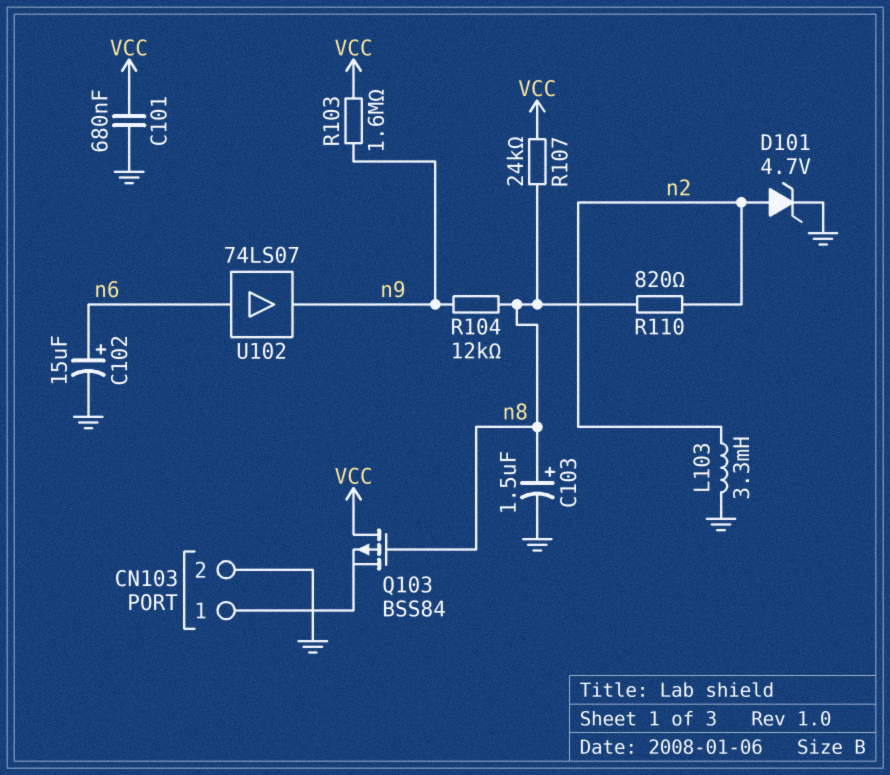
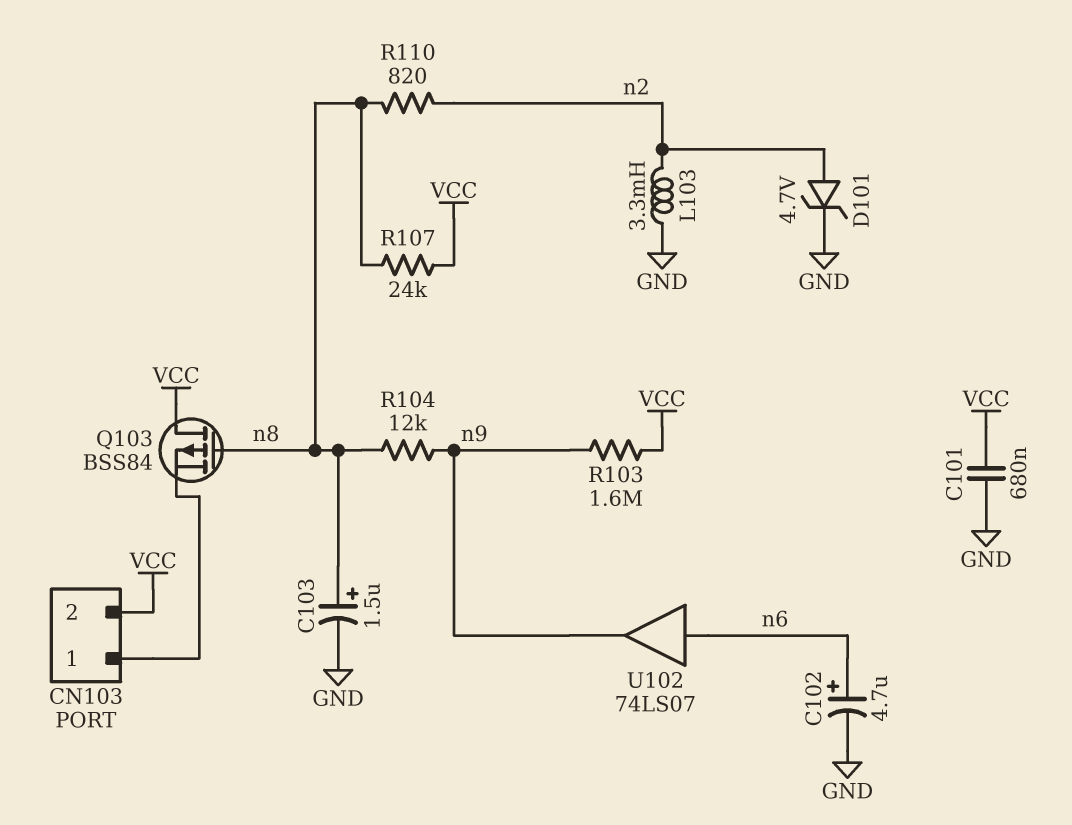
C102: 15uF (plus n6, minus GND) -> 4.7uF (plus n6, minus GND)
CN103 pin 2: GND -> VCC

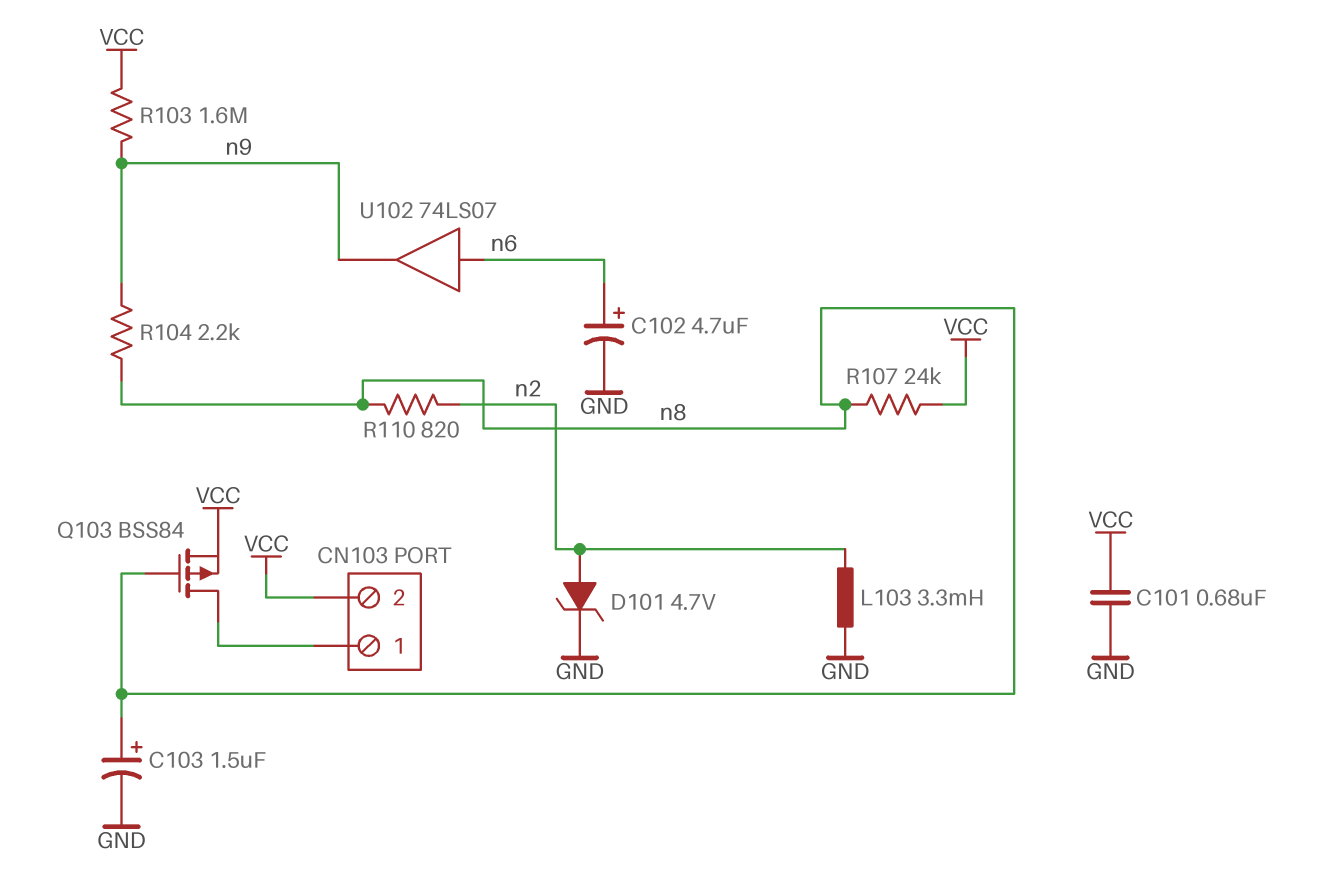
Q103: PMOS BSS84 (G n8, D VCC, S CN103/1) -> PMOS BSS84 (G n8, D CN103/1, S VCC)
R104: 12k (n8, n9) -> 2.2k (n8, n9)

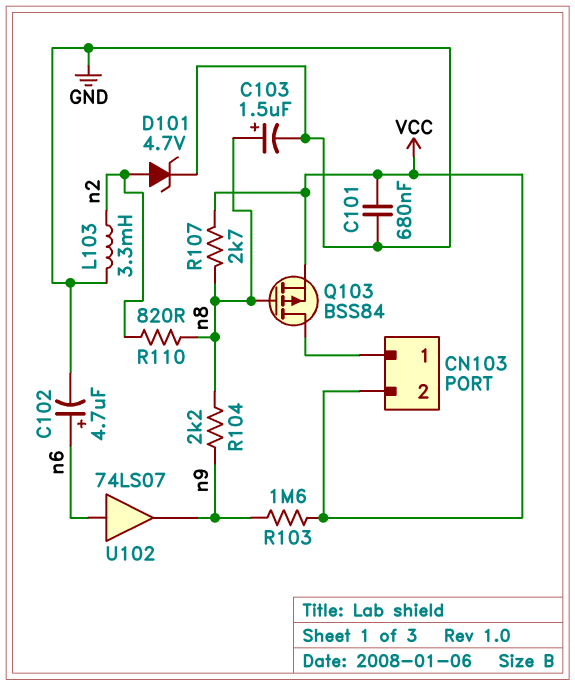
R107: 24k (VCC, n8) -> 2.7k (VCC, n8)

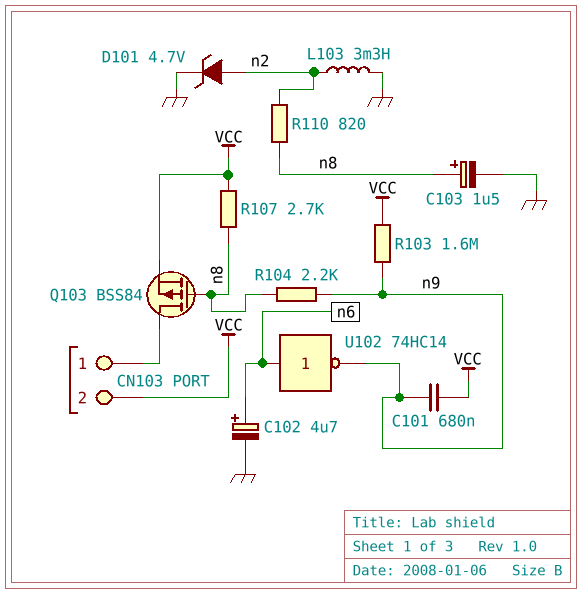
C101: 680nF (GND, VCC) -> 680nF (VCC, n9)
U102: buffer 74LS07 (in n6, out n9) -> NOT 74HC14 (in n6, out n9)

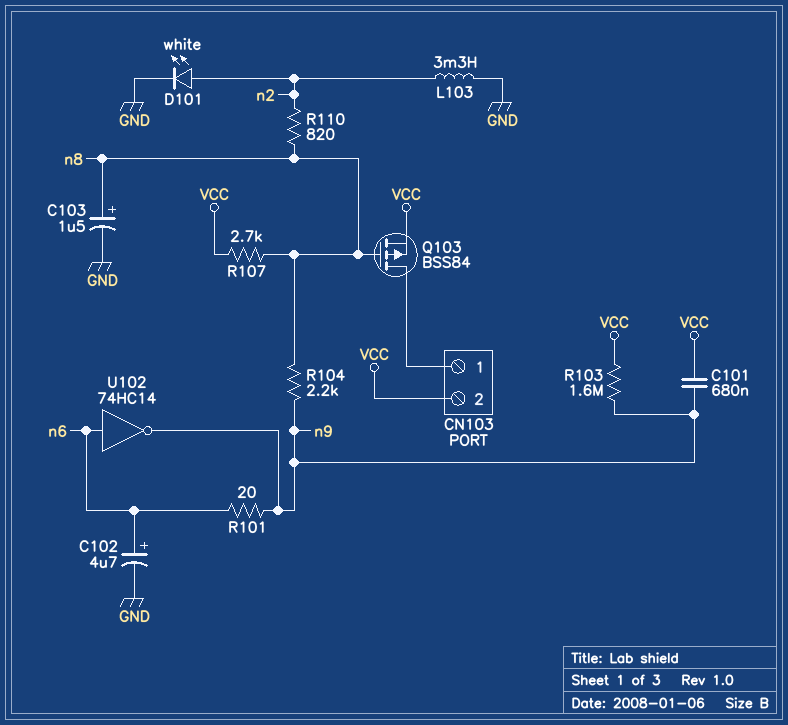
D101: zener 4.7V (A n2, K GND) -> LED white (A n2, K GND)
R101: none -> 20 (n6, n9)

